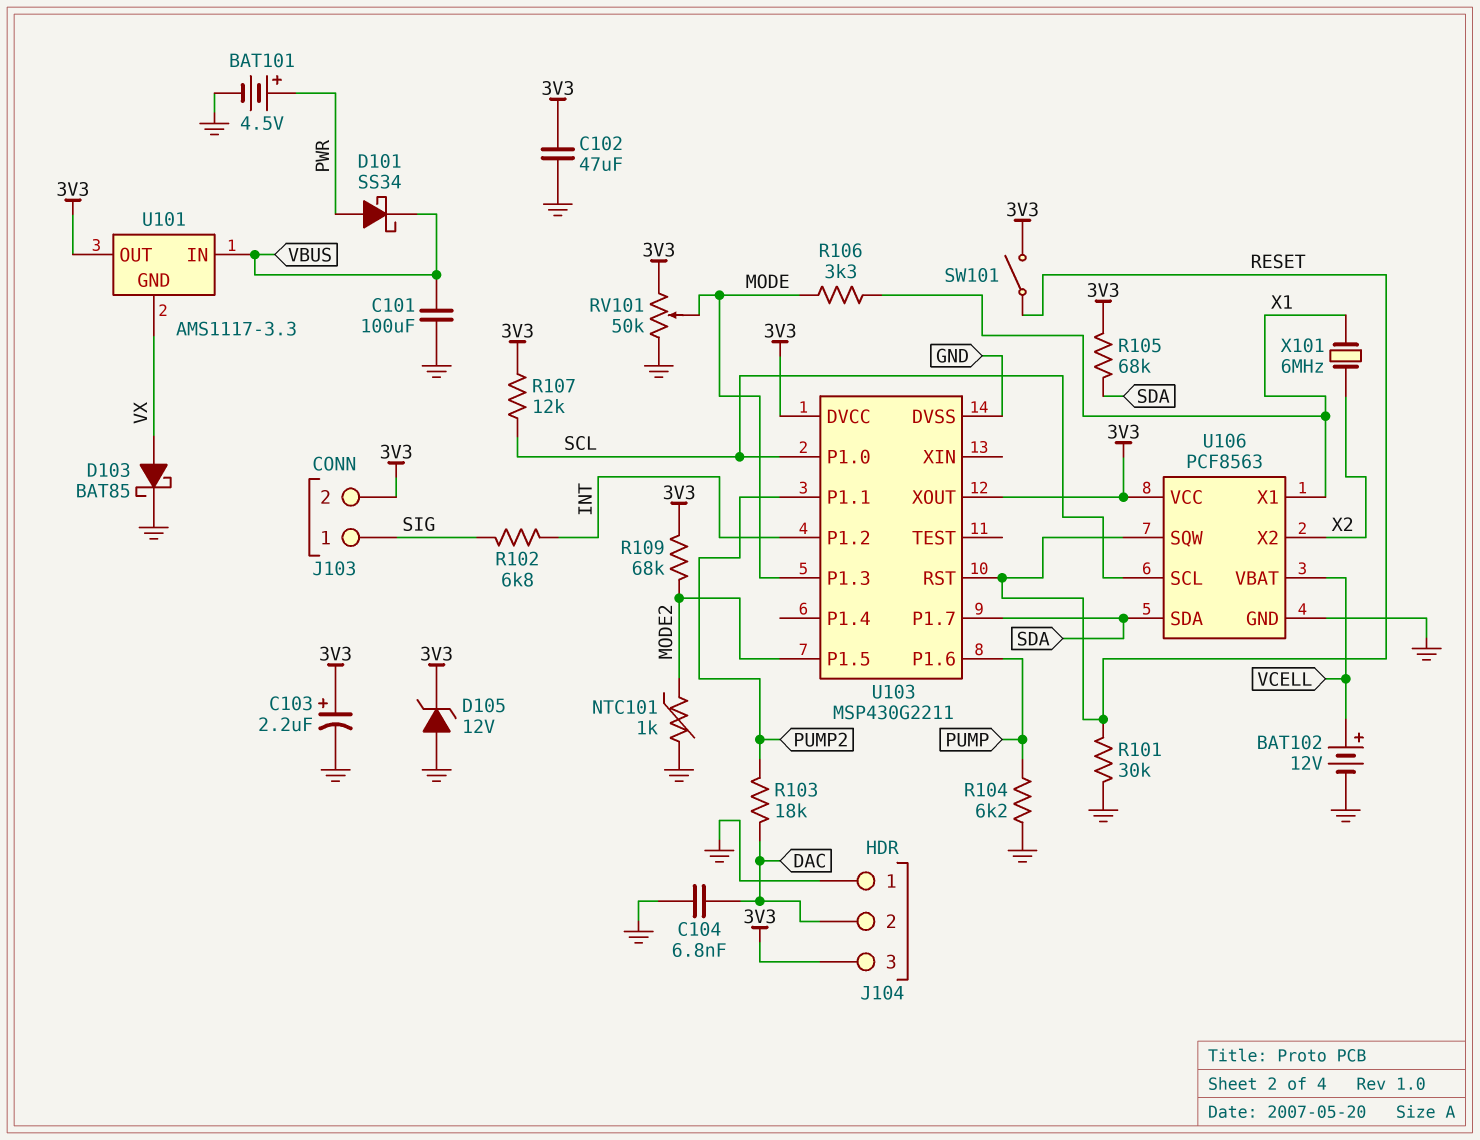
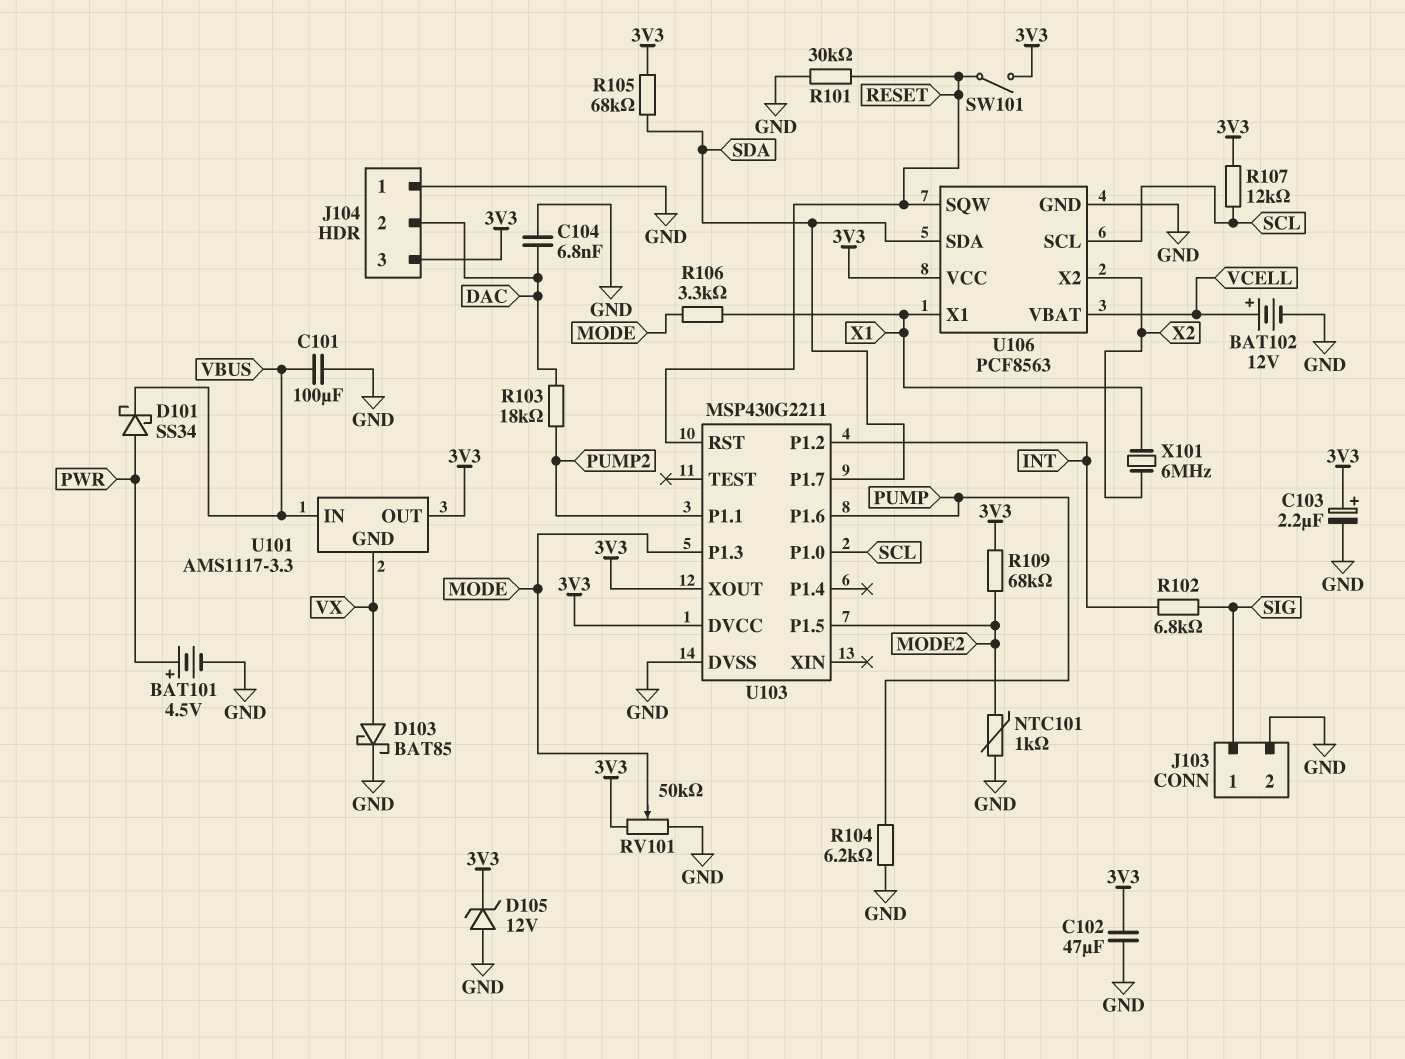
J103 pin 2: 3V3 -> GND

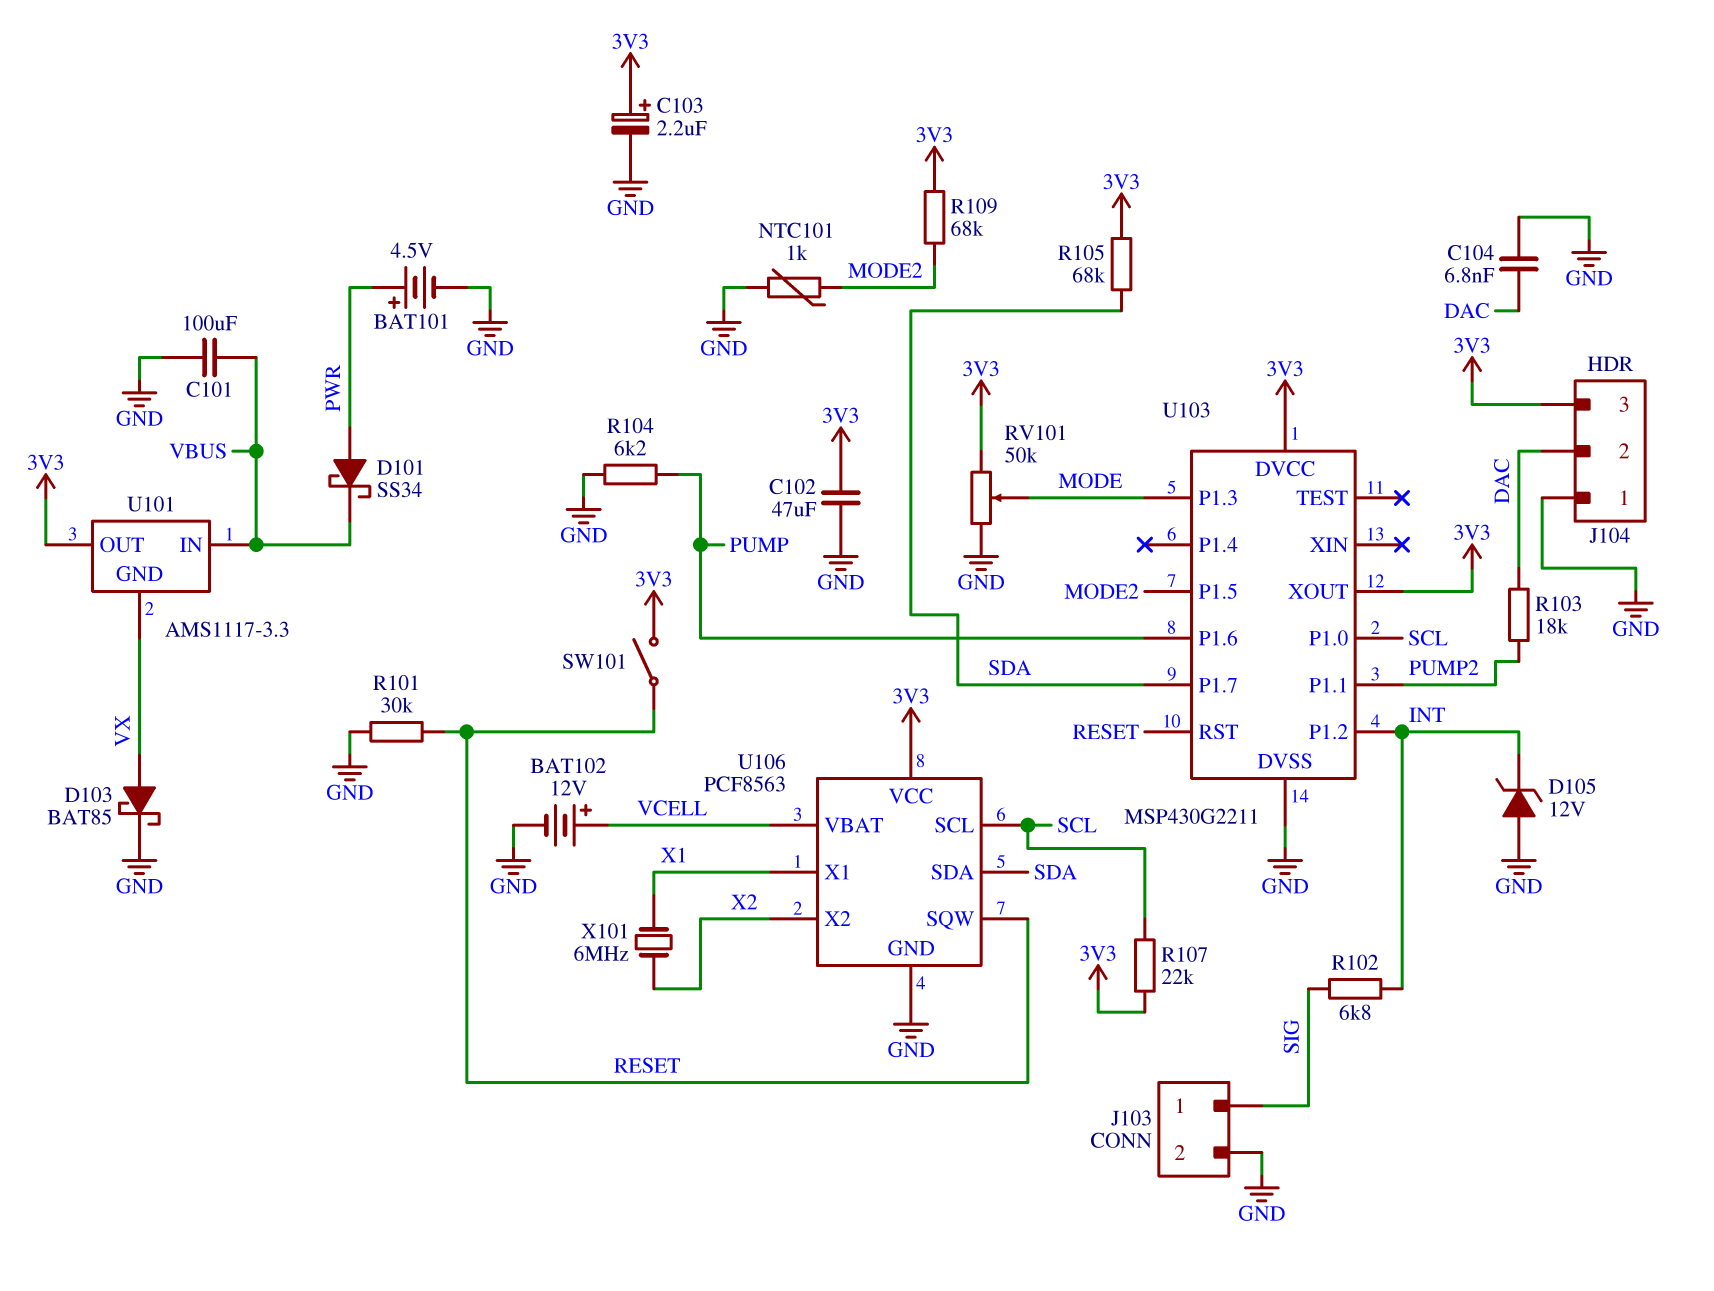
D105: zener 12V (A GND, K 3V3) -> zener 12V (A GND, K INT)
R106: 3.3k (MODE, X1) -> none
R107: 12k (3V3, SCL) -> 22k (3V3, SCL)

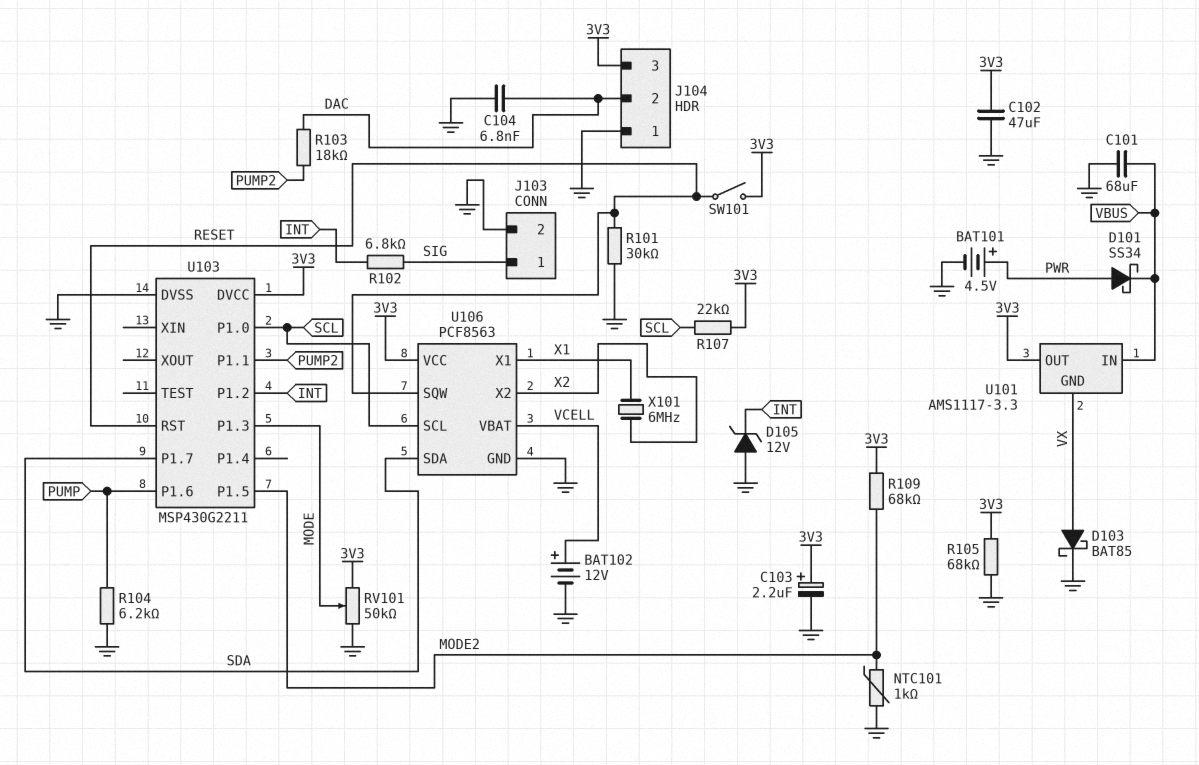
C101: 100uF (GND, VBUS) -> 68uF (GND, VBUS)
R105: 68k (3V3, SDA) -> 68k (3V3, GND)
U103 pin XOUT: 3V3 -> none

